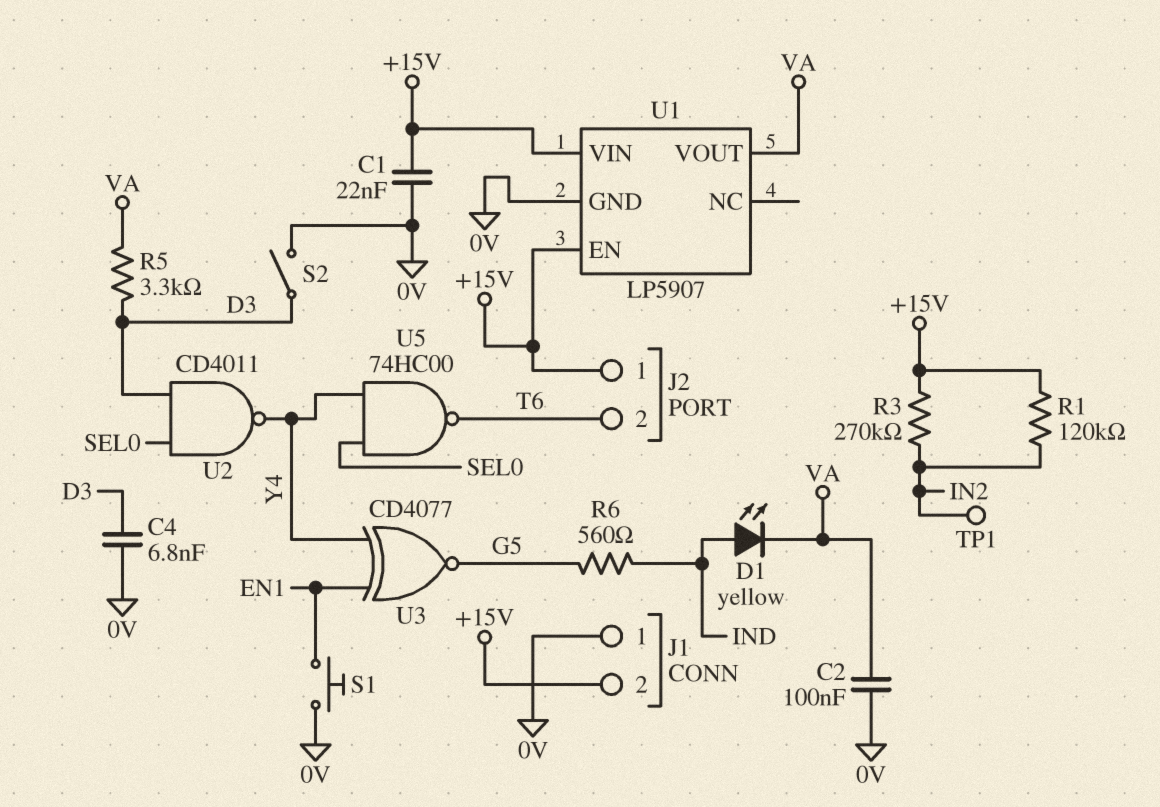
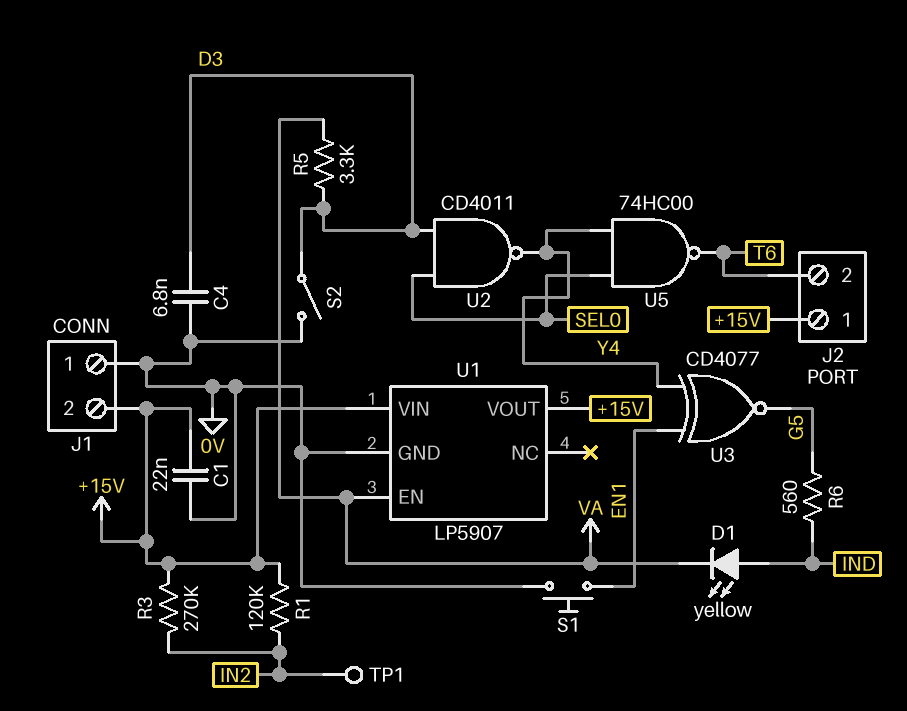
C2: 100nF (0V, VA) -> none
U1 pin EN: +15V -> VA
U1 pin VOUT: VA -> +15V

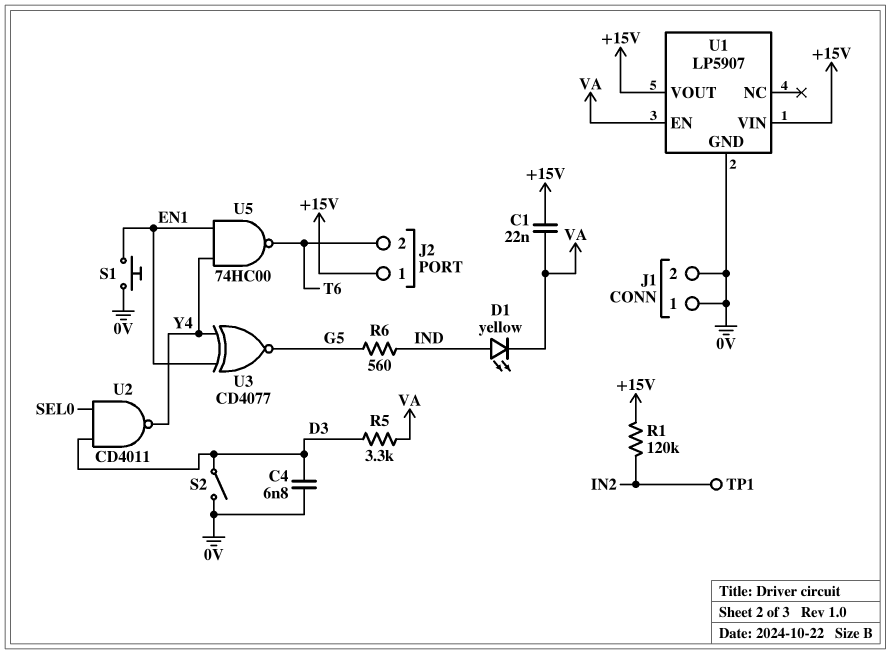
C1: 22nF (+15V, 0V) -> 22nF (+15V, VA)
J1 pin 2: +15V -> 0V
R3: 270k (+15V, IN2) -> none
U5: NAND 74HC00 (in SEL0, in Y4, out T6) -> NAND 74HC00 (in EN1, in Y4, out T6)

